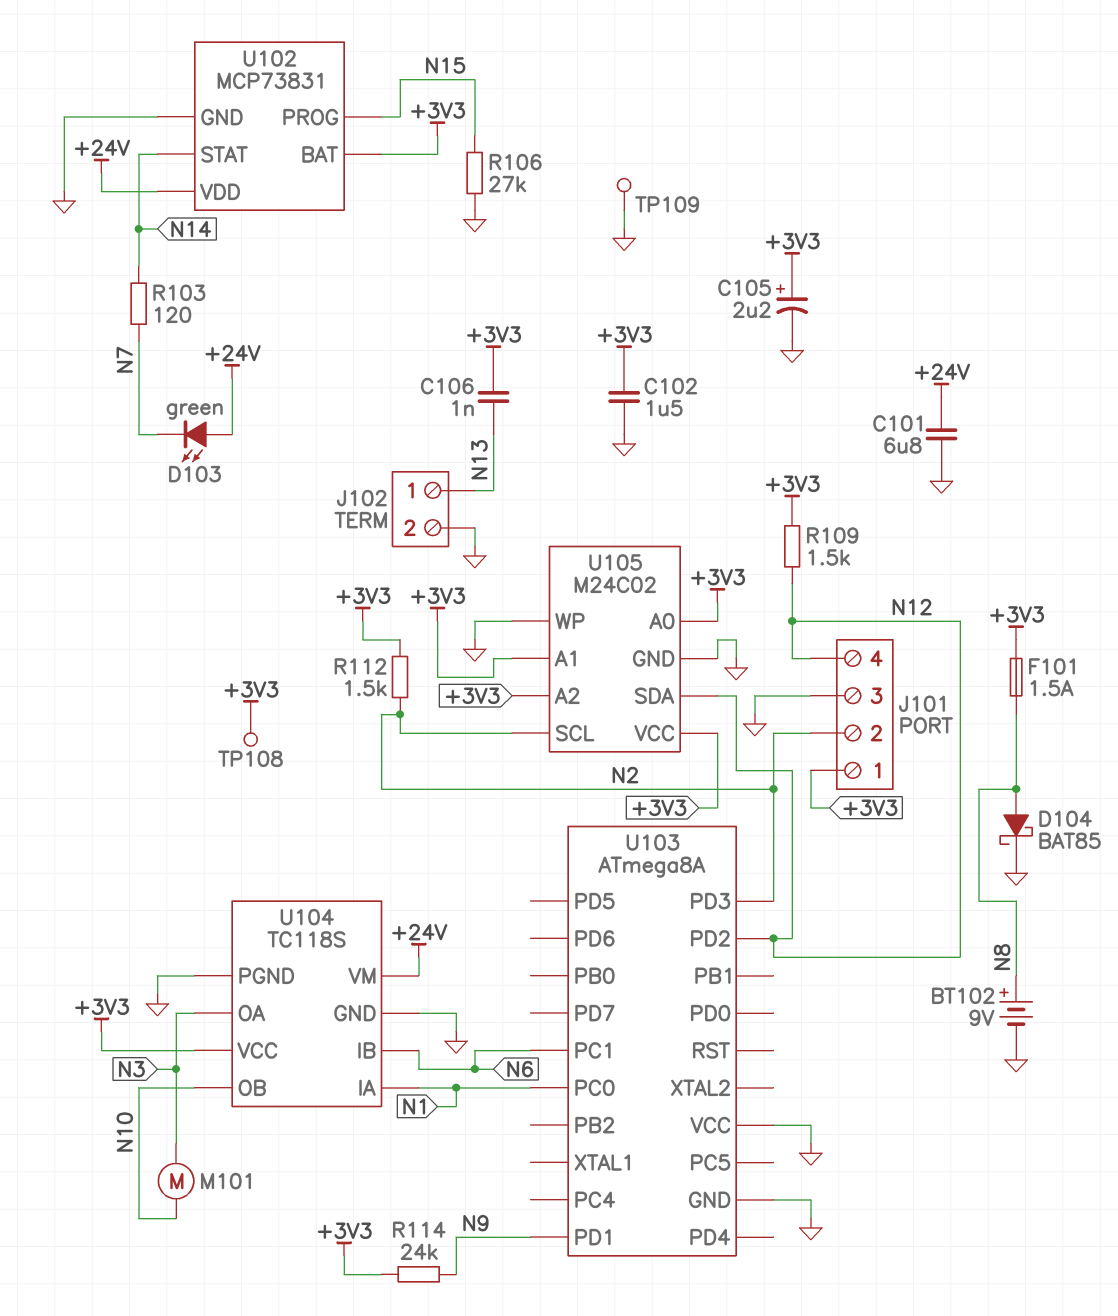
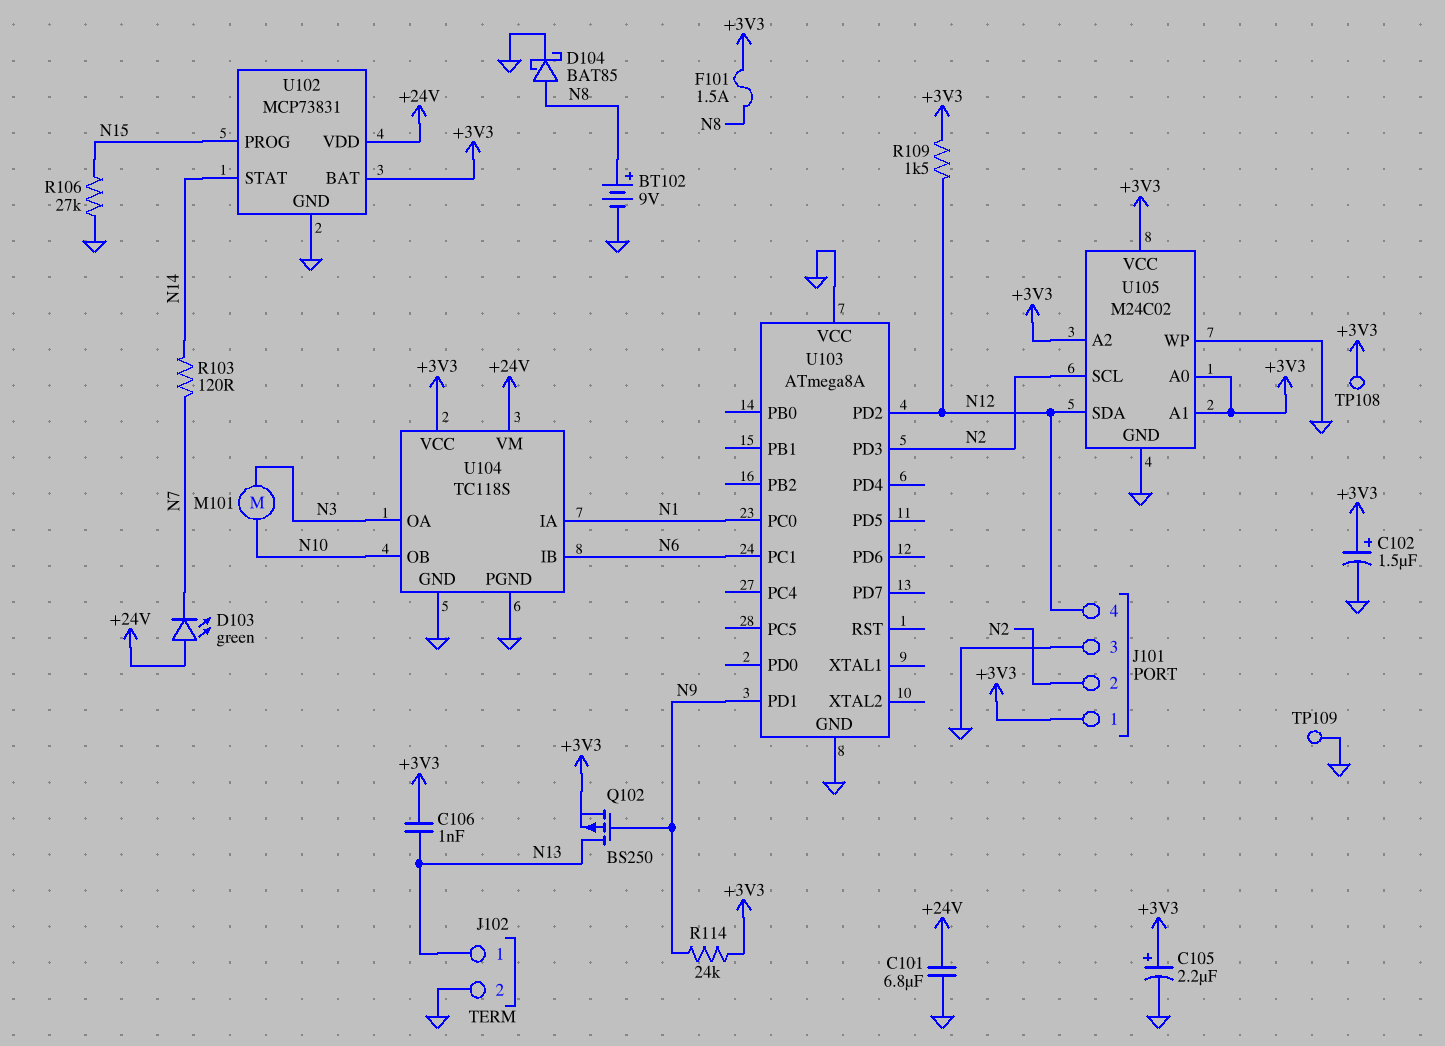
C102: 1.5uF (+3V3, GND) -> 1.5uF (plus +3V3, minus GND)
Q102: none -> PMOS BS250 (G N9, D N13, S +3V3)
R112: 1.5k (+3V3, N2) -> none

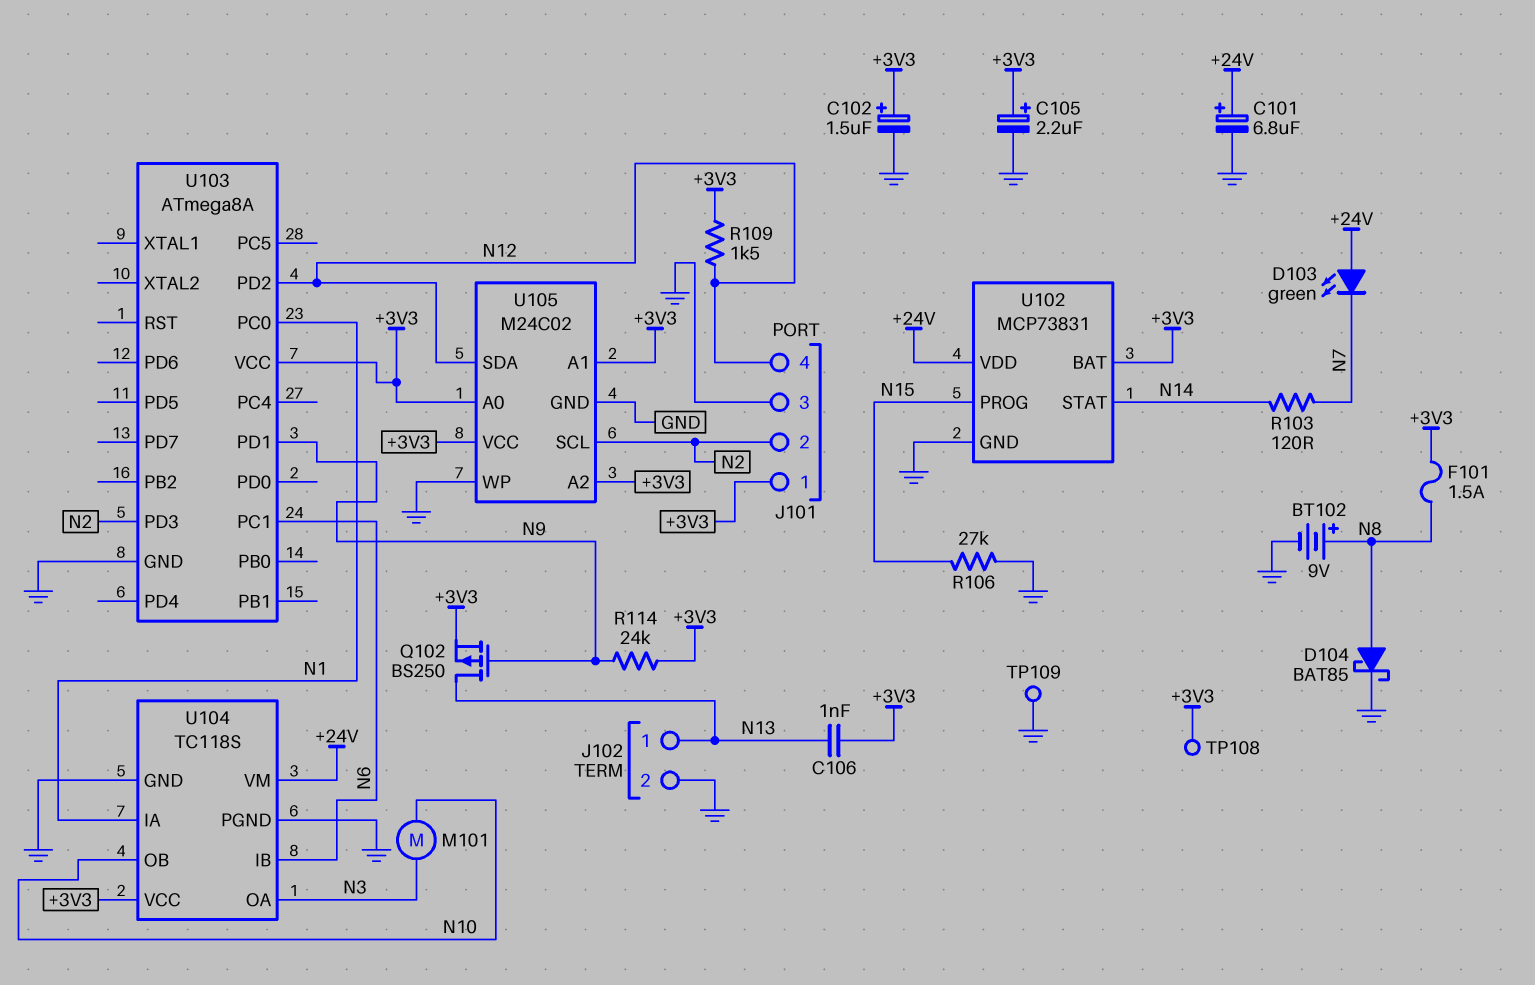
C101: 6.8uF (+24V, GND) -> 6.8uF (plus +24V, minus GND)
U103 pin VCC: GND -> +3V3

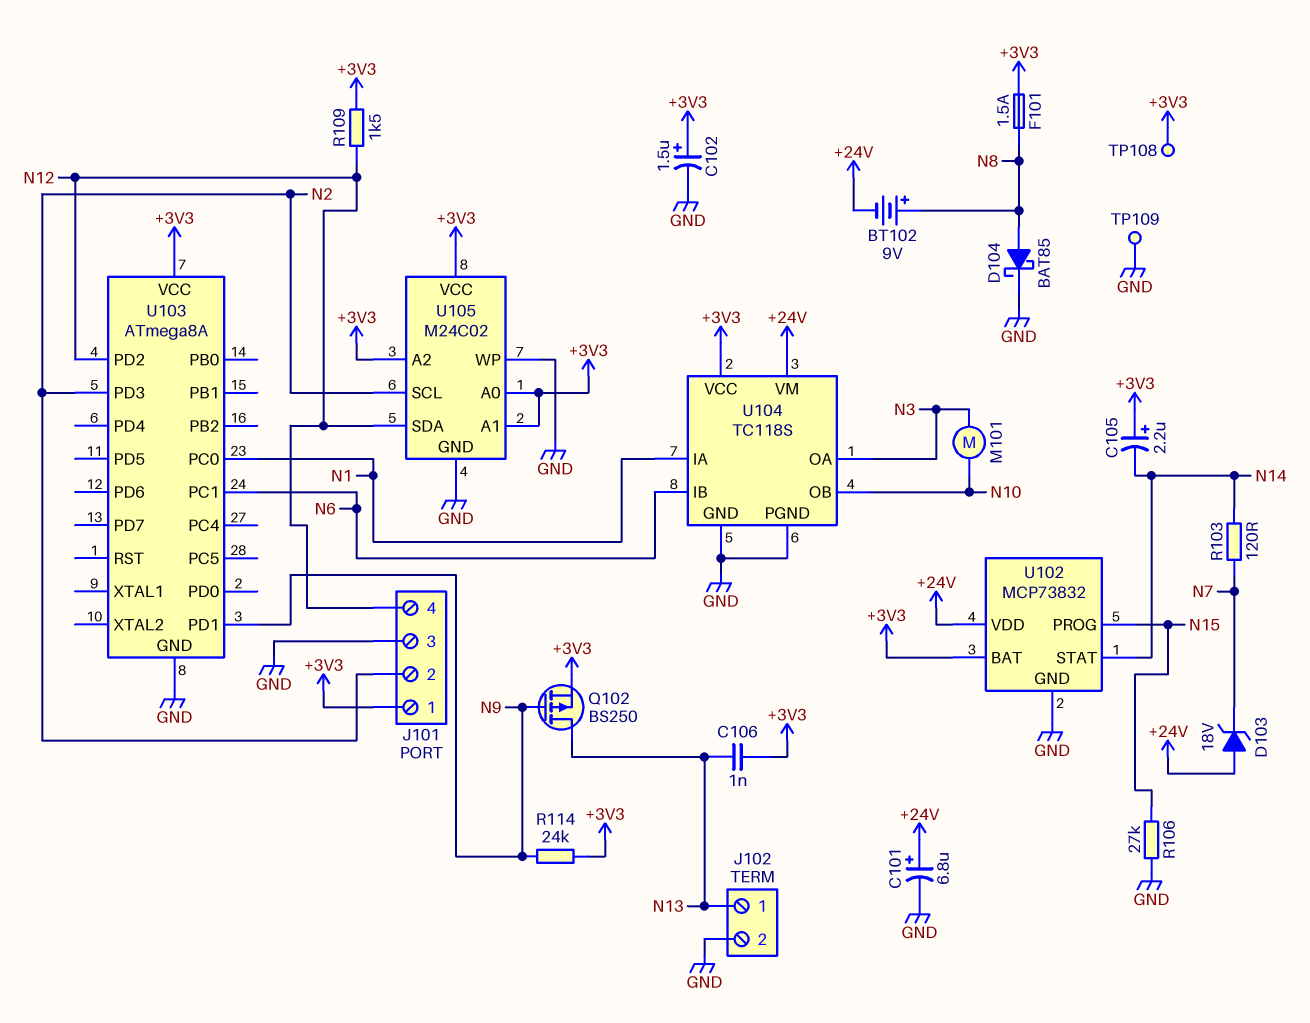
BT102: 9V (plus N8, minus GND) -> 9V (plus N8, minus +24V)
C105: 2.2uF (plus +3V3, minus GND) -> 2.2uF (plus +3V3, minus N14)
D103: LED green (A +24V, K N7) -> zener 18V (A +24V, K N7)
U102: MCP73831 -> MCP73832

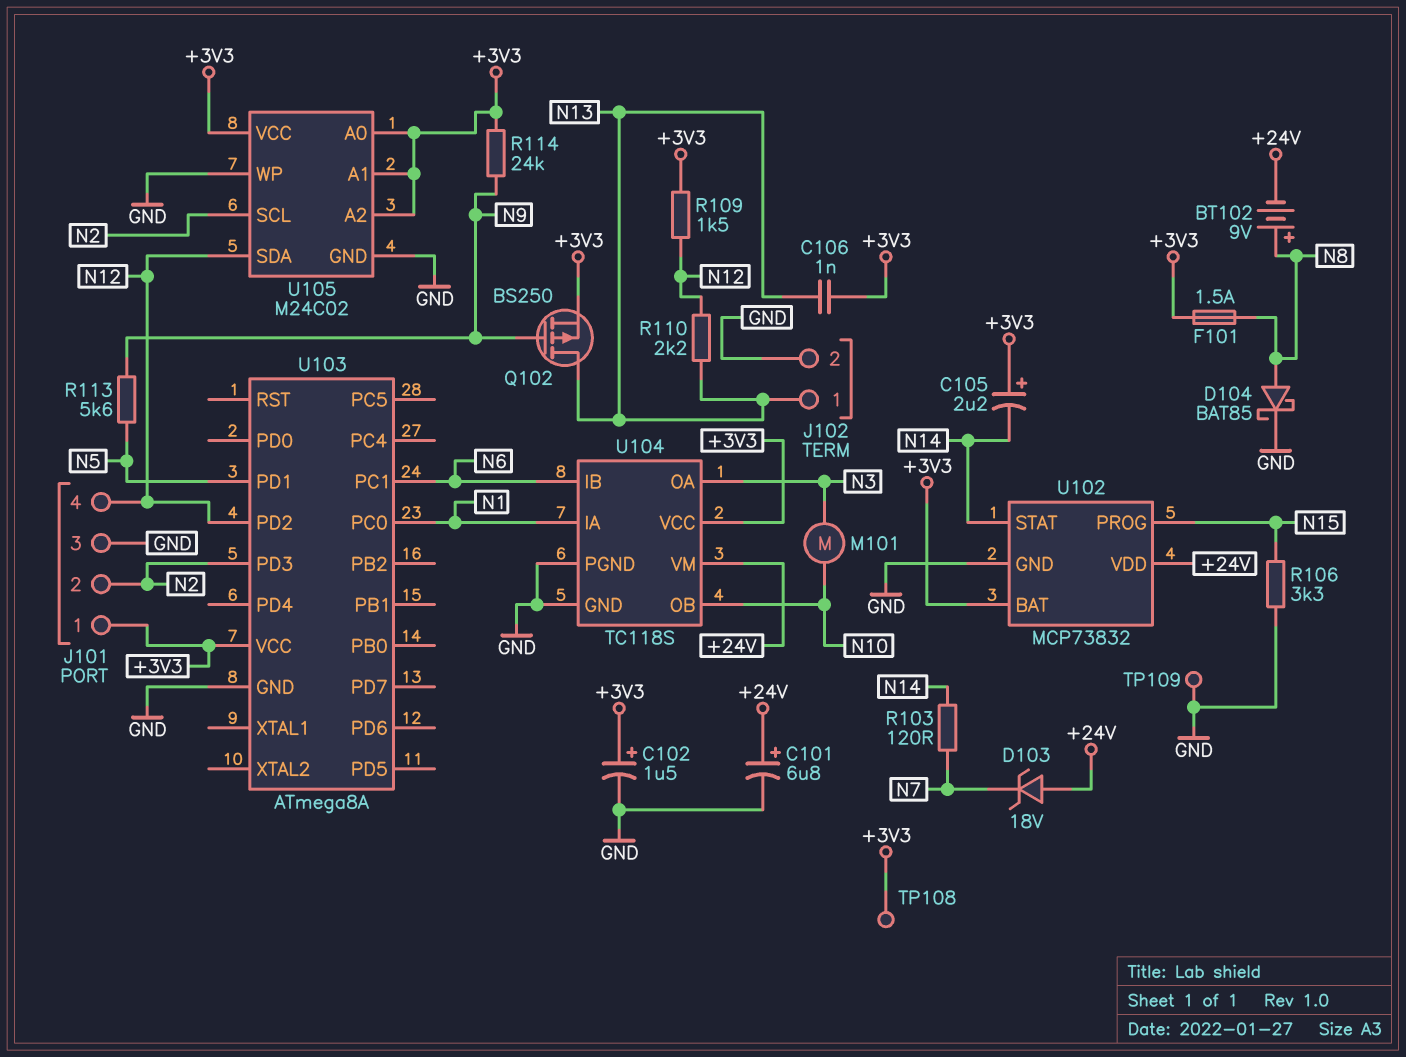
R106: 27k (GND, N15) -> 3.3k (GND, N15)
R110: none -> 2.2k (N12, N13)
R113: none -> 5.6k (N5, N9)
U103 pin PD1: N9 -> N5

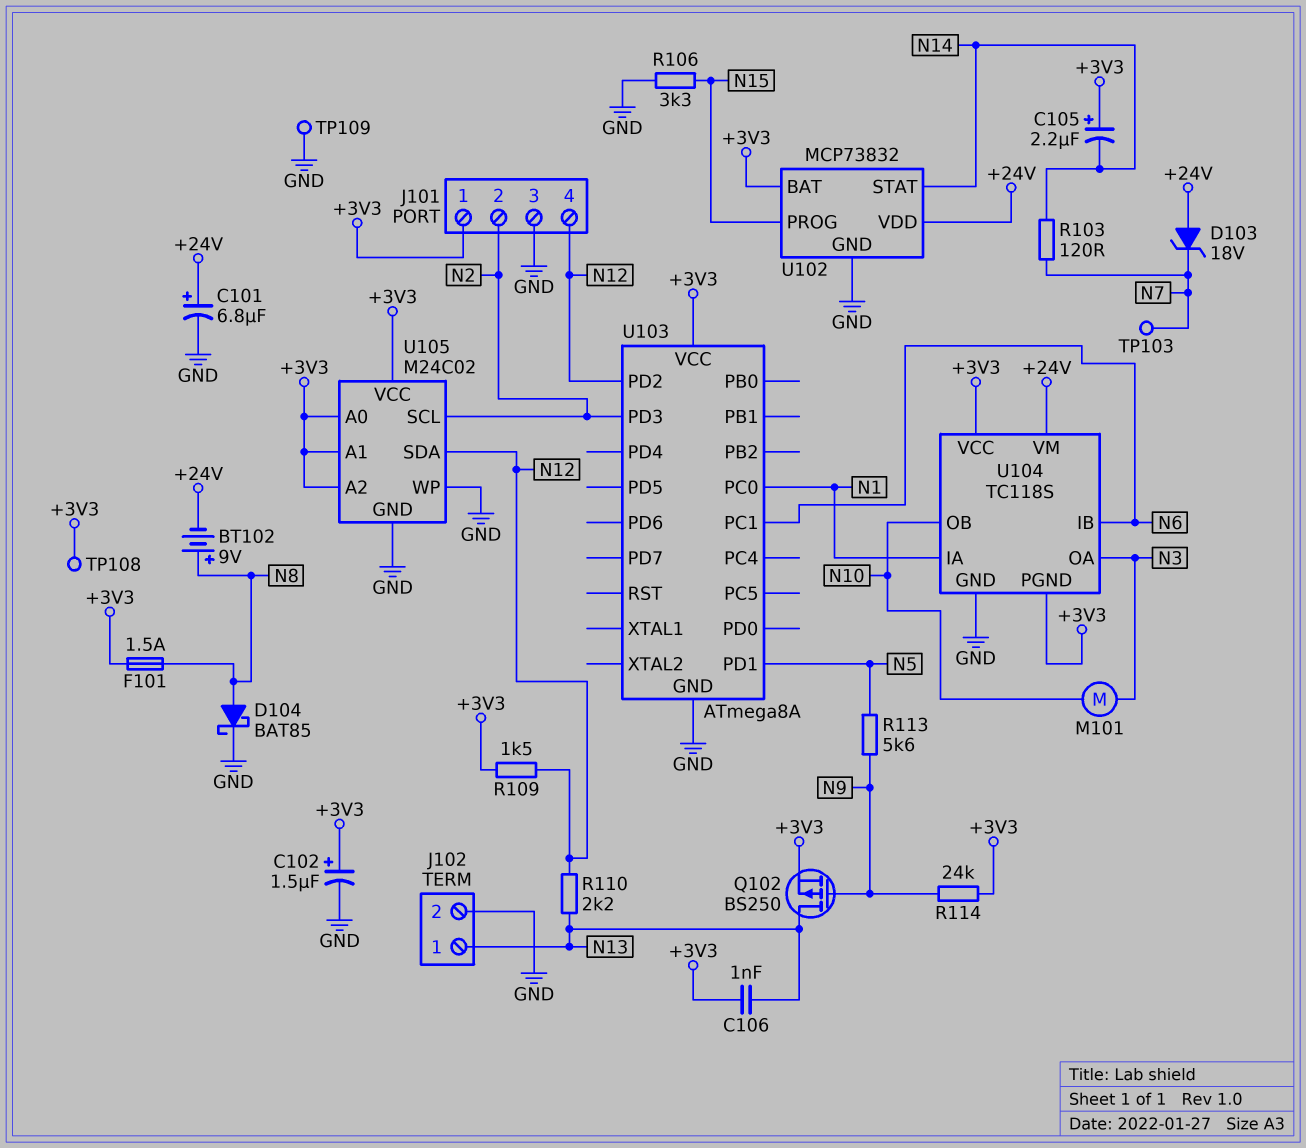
TP103: none -> test point (N7)
U104 pin PGND: GND -> +3V3

